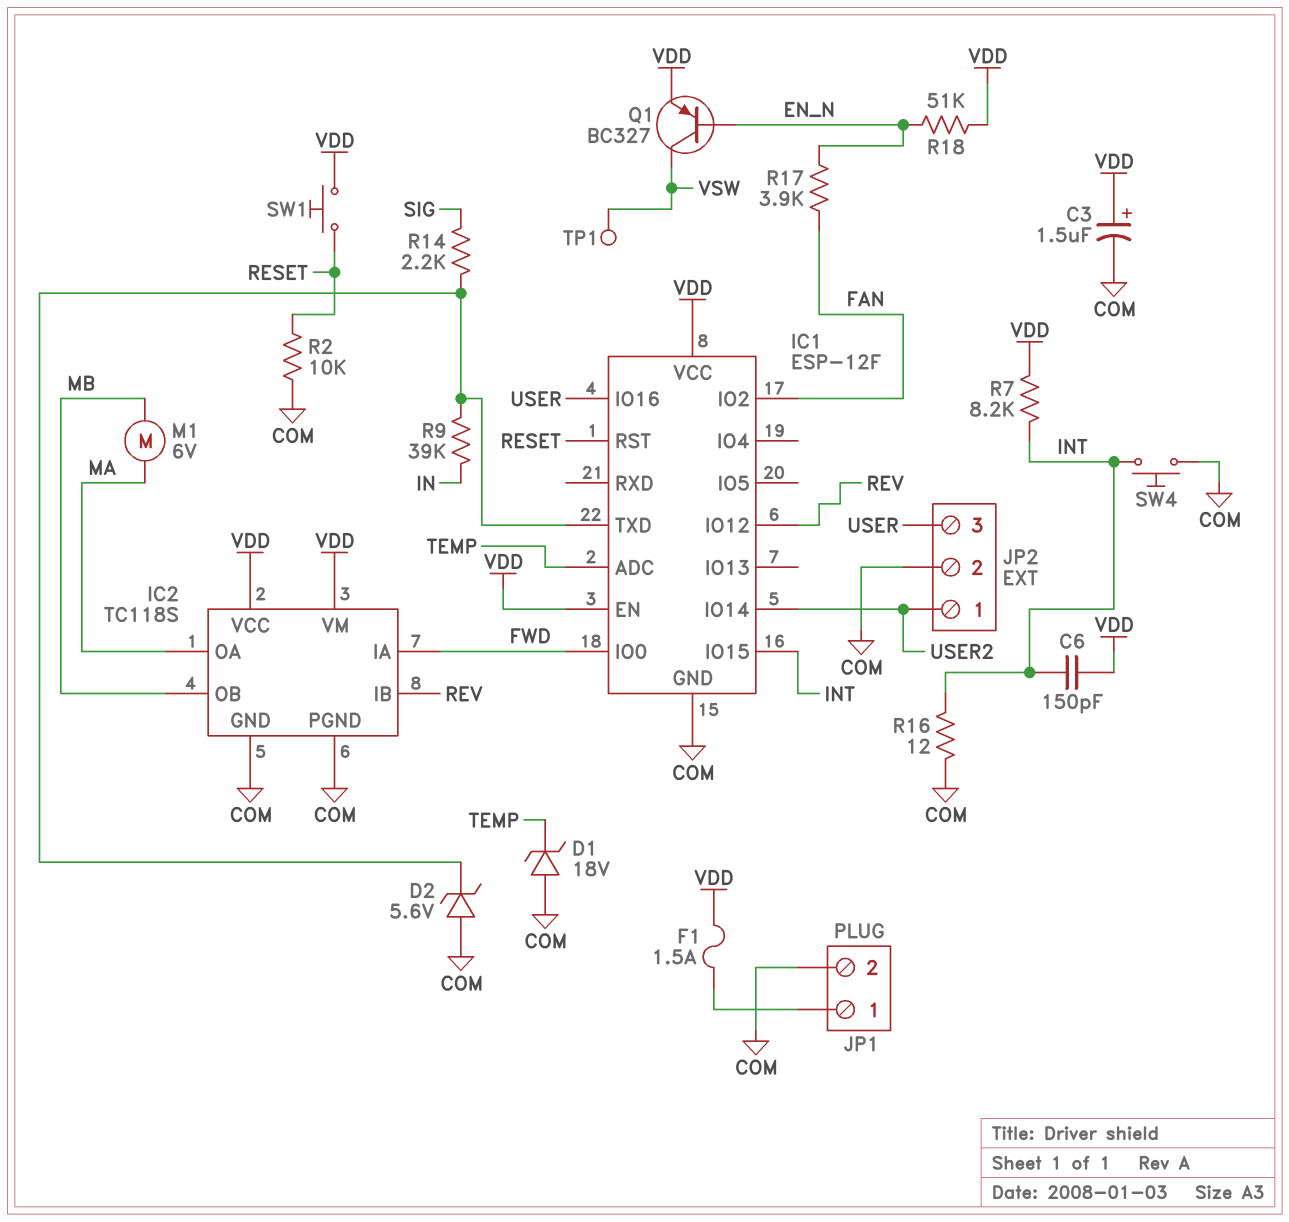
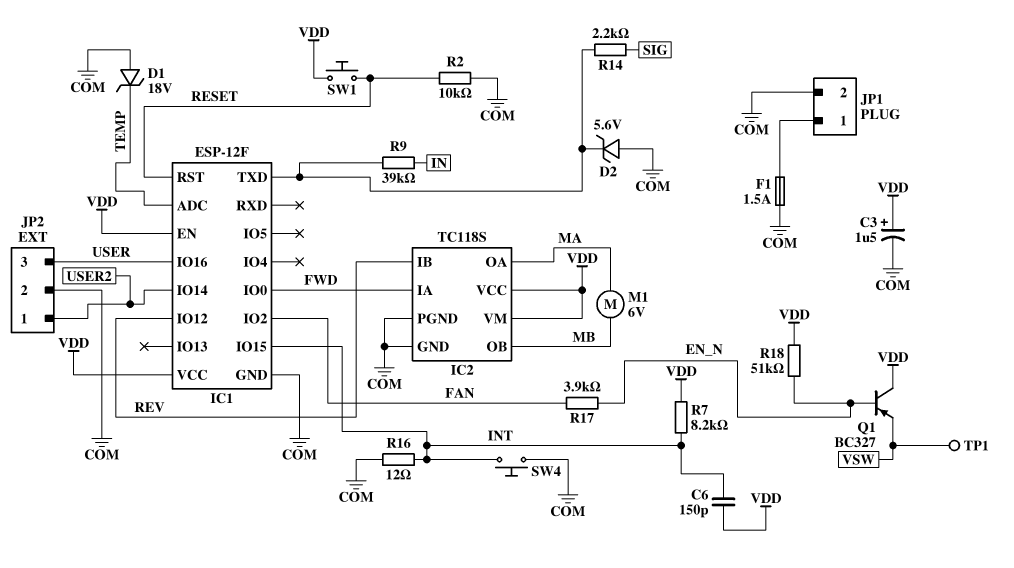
F1: 1.5A (JP1/1, VDD) -> 1.5A (COM, JP1/1)
Q1: PNP BC327 (B EN_N, C VSW, E VDD) -> PNP BC327 (B EN_N, C VDD, E VSW)

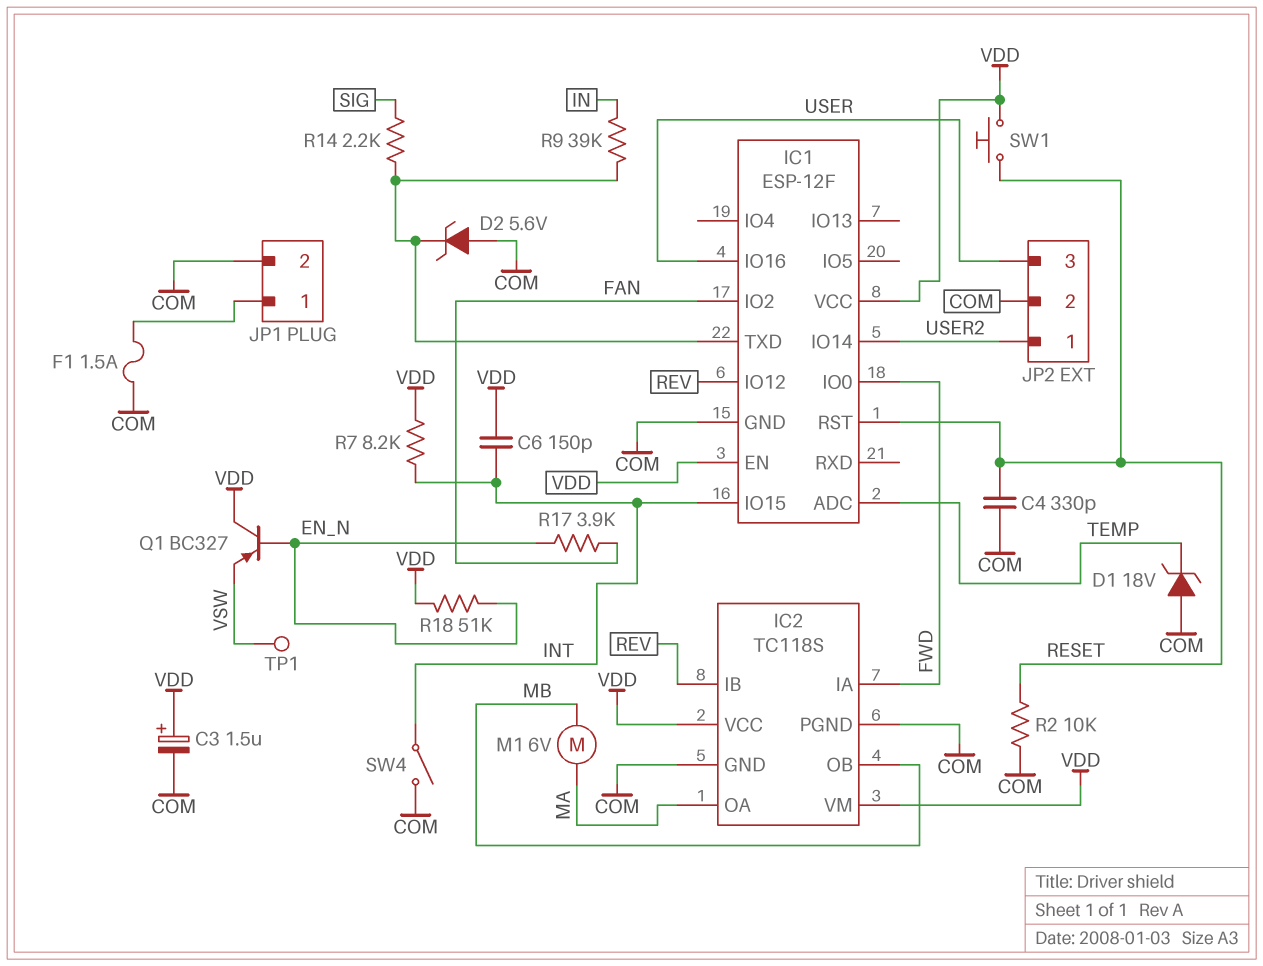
C4: none -> 330pF (COM, RESET)
R16: 12 (COM, INT) -> none
SW4: button (COM, INT) -> switch (COM, INT)

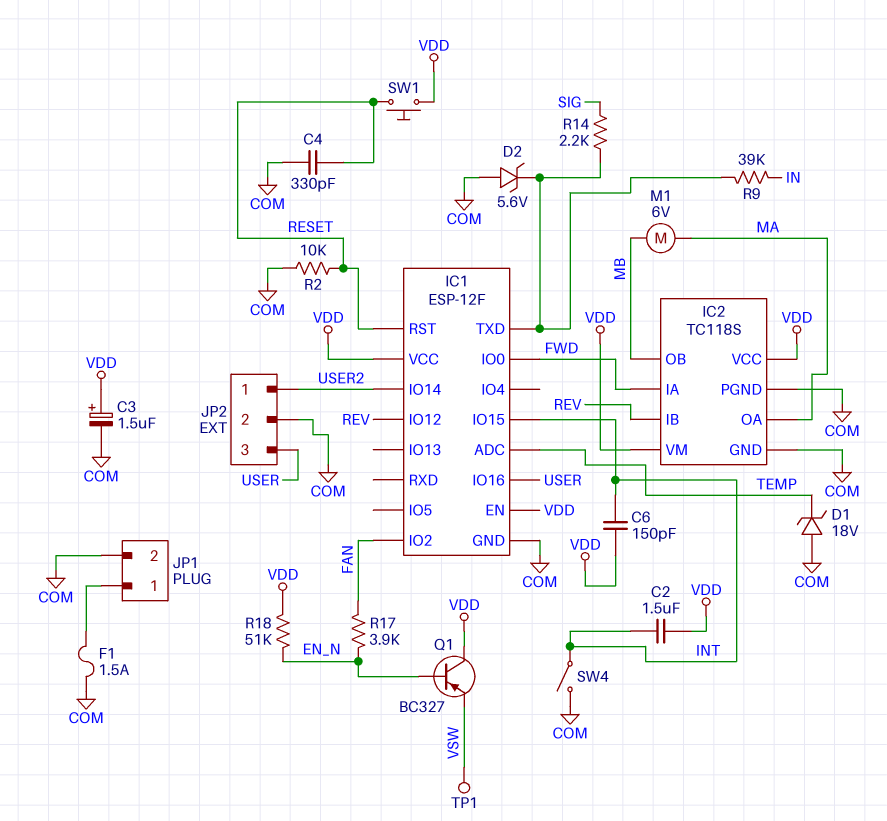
C2: none -> 1.5uF (INT, VDD)
R7: 8.2k (INT, VDD) -> none

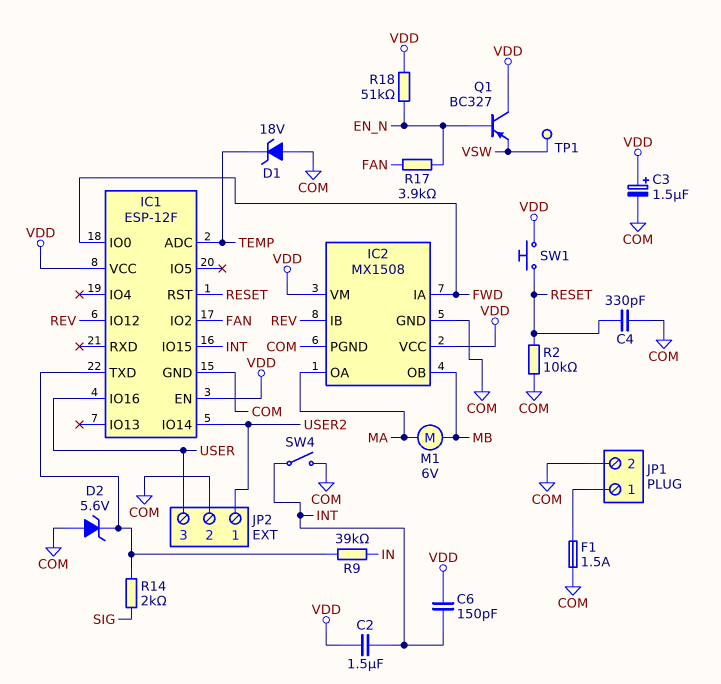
IC2: TC118S -> MX1508
R14: 2.2k (IC1/TXD, SIG) -> 2k (IC1/TXD, SIG)

